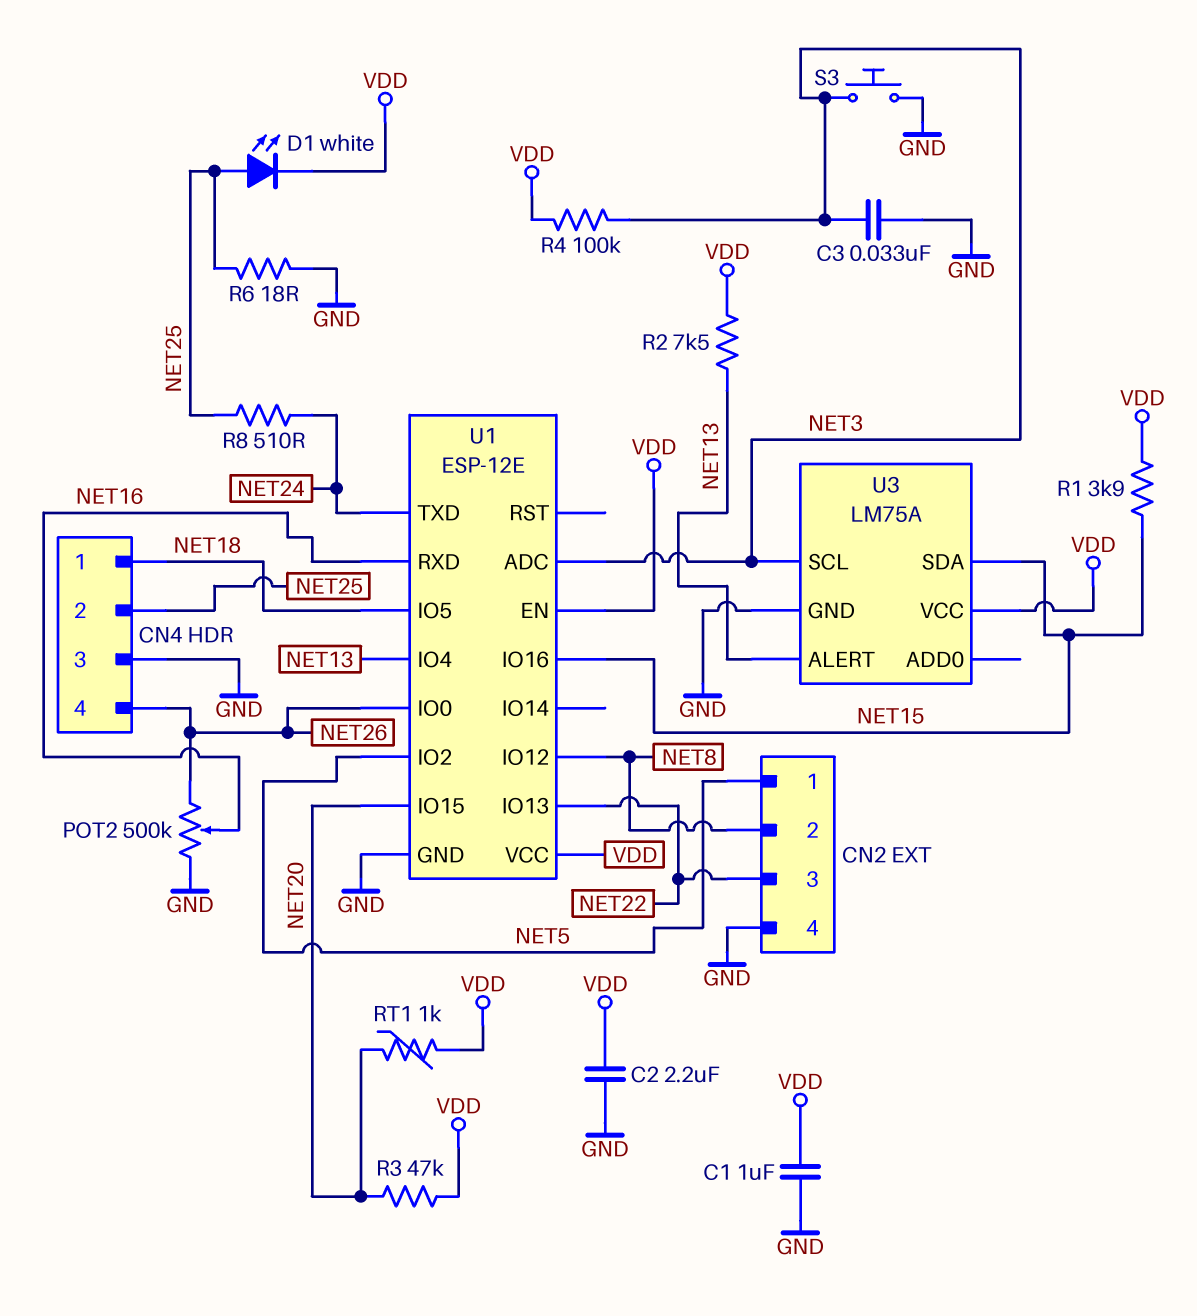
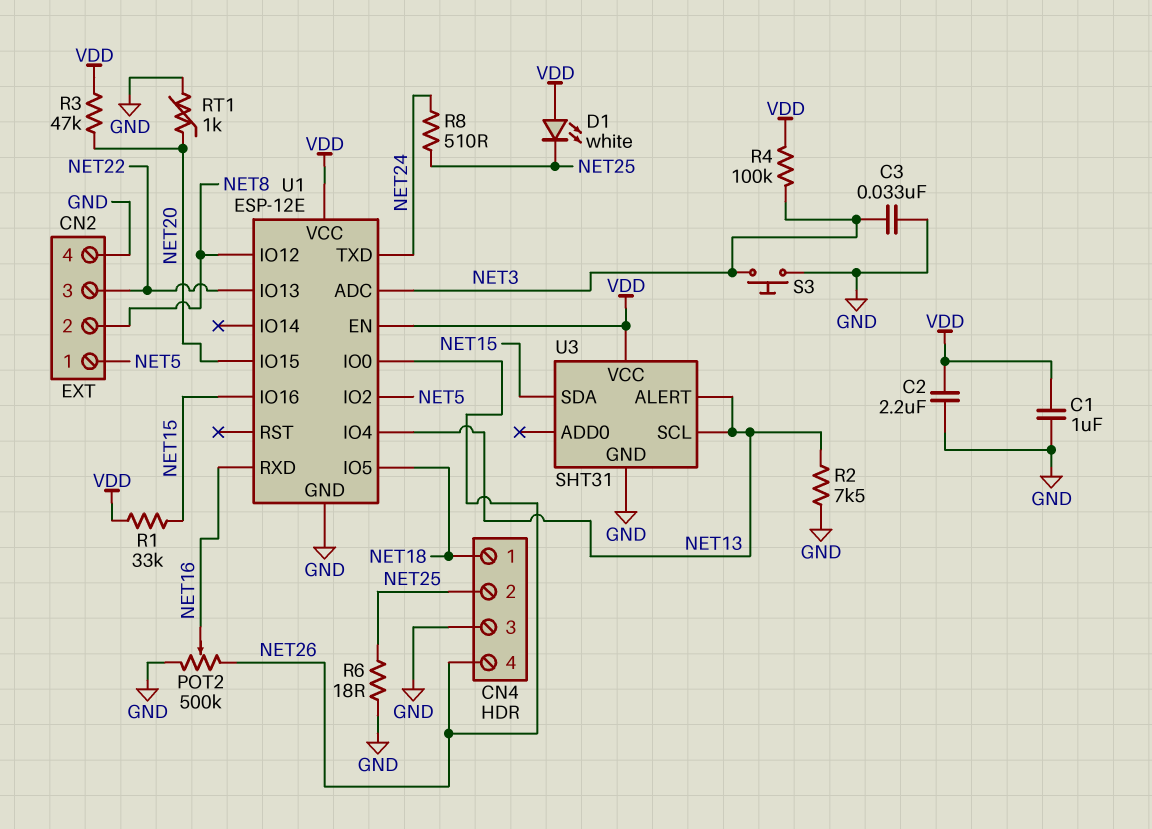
D1: LED white (A NET25, K VDD) -> LED white (A VDD, K NET25)
R1: 3.9k (NET15, VDD) -> 33k (NET15, VDD)
R2: 7.5k (NET13, VDD) -> 7.5k (GND, NET13)
RT1: 1k (NET20, VDD) -> 1k (GND, NET20)
U3: LM75A -> SHT31
U3 pin SCL: NET3 -> NET13

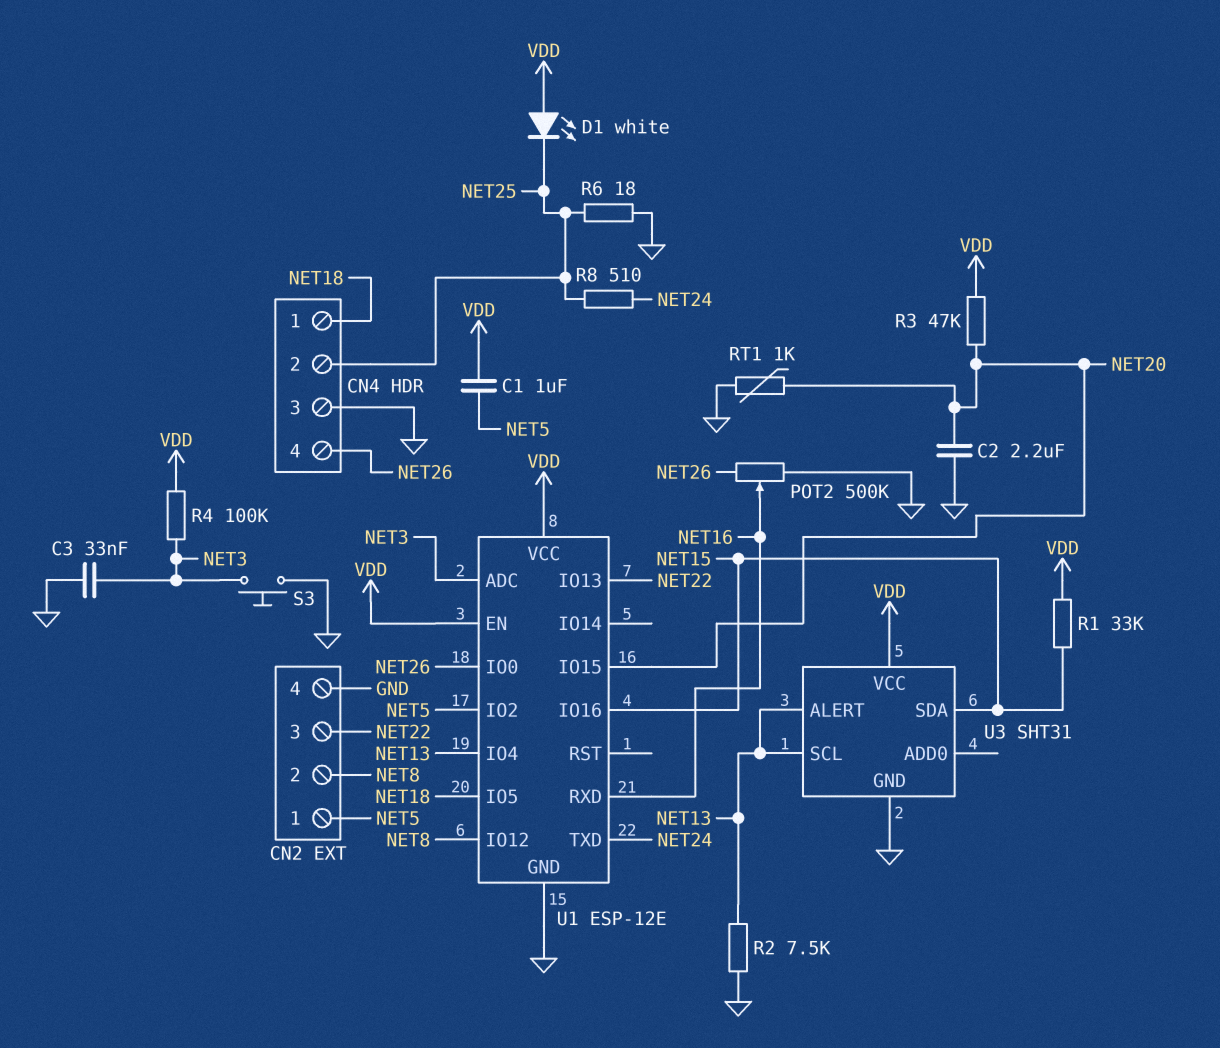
C1: 1uF (GND, VDD) -> 1uF (NET5, VDD)
C2: 2.2uF (GND, VDD) -> 2.2uF (GND, NET20)

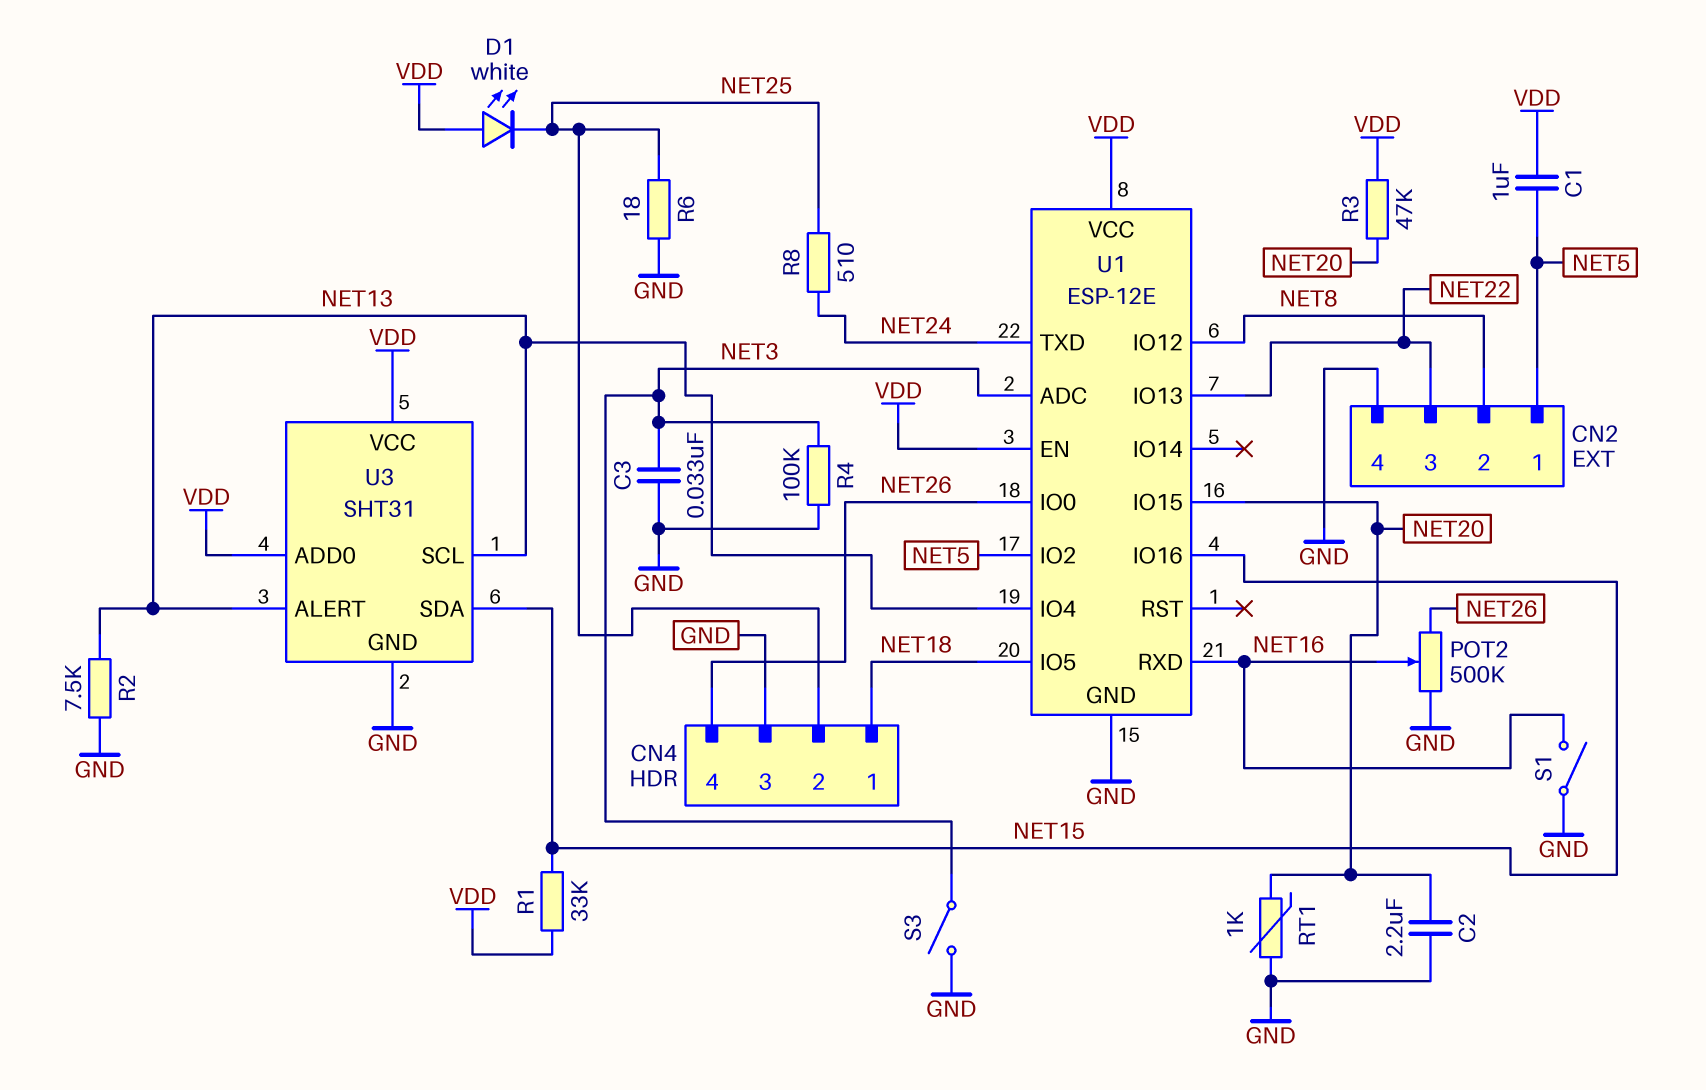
R4: 100k (NET3, VDD) -> 100k (GND, NET3)
S1: none -> switch (GND, NET16)
S3: button (GND, NET3) -> switch (GND, NET3)
U3 pin ADD0: none -> VDD

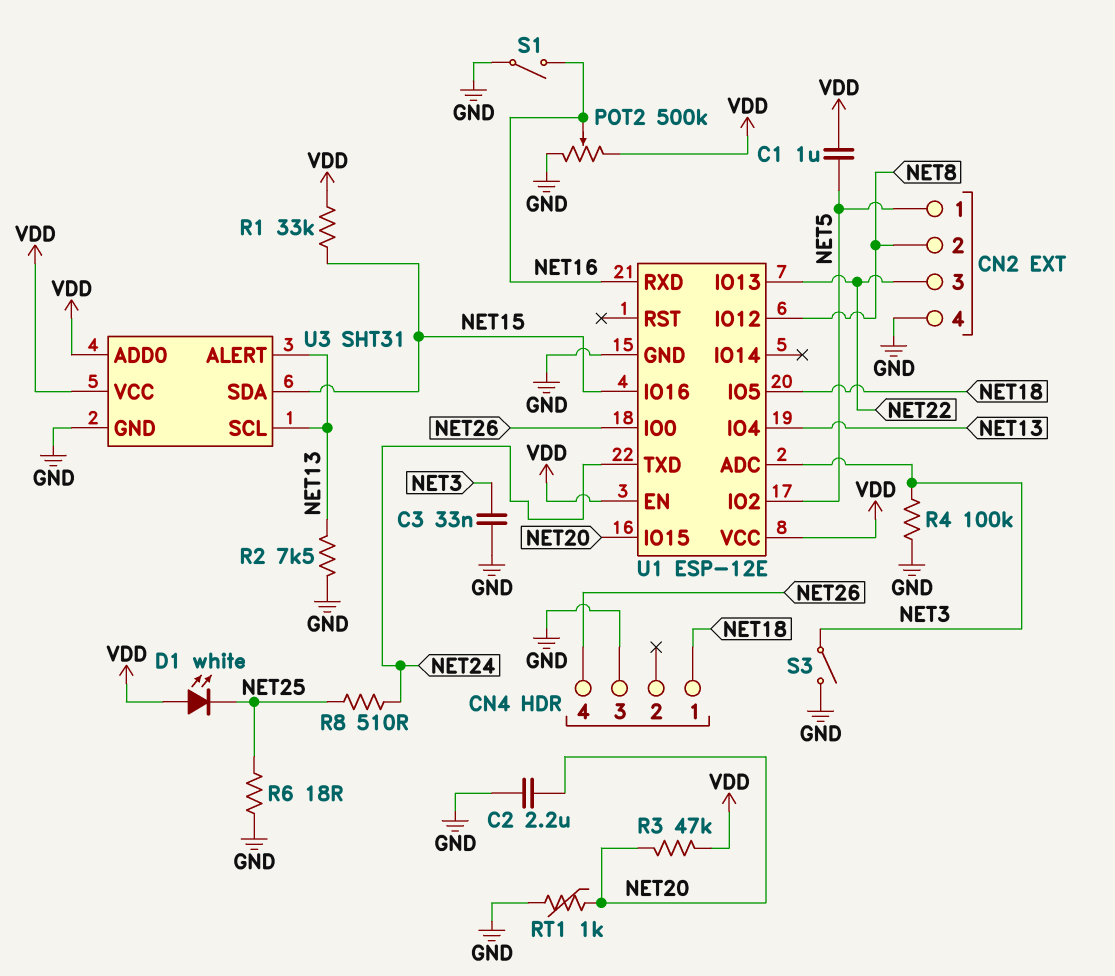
CN4 pin 2: NET25 -> none
POT2: 500k (GND, NET26, wiper NET16) -> 500k (GND, VDD, wiper NET16)

